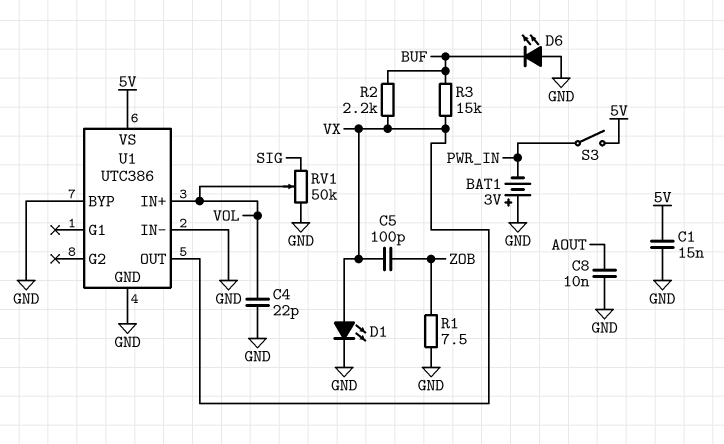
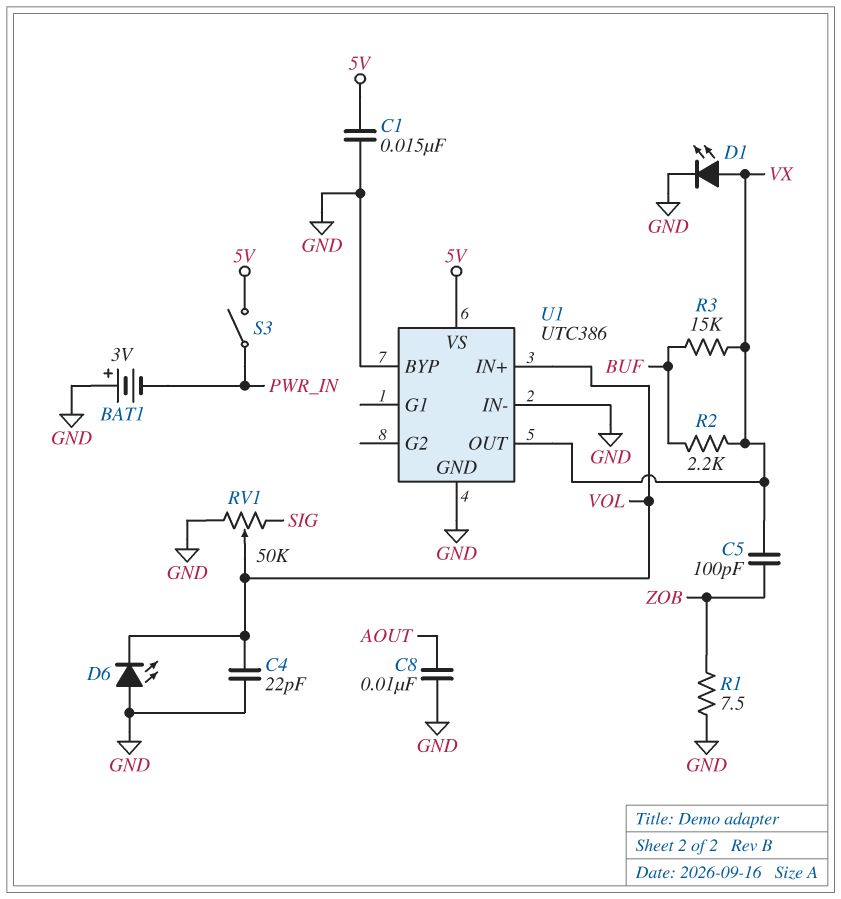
D6: LED (A GND, K BUF) -> LED (A GND, K VOL)

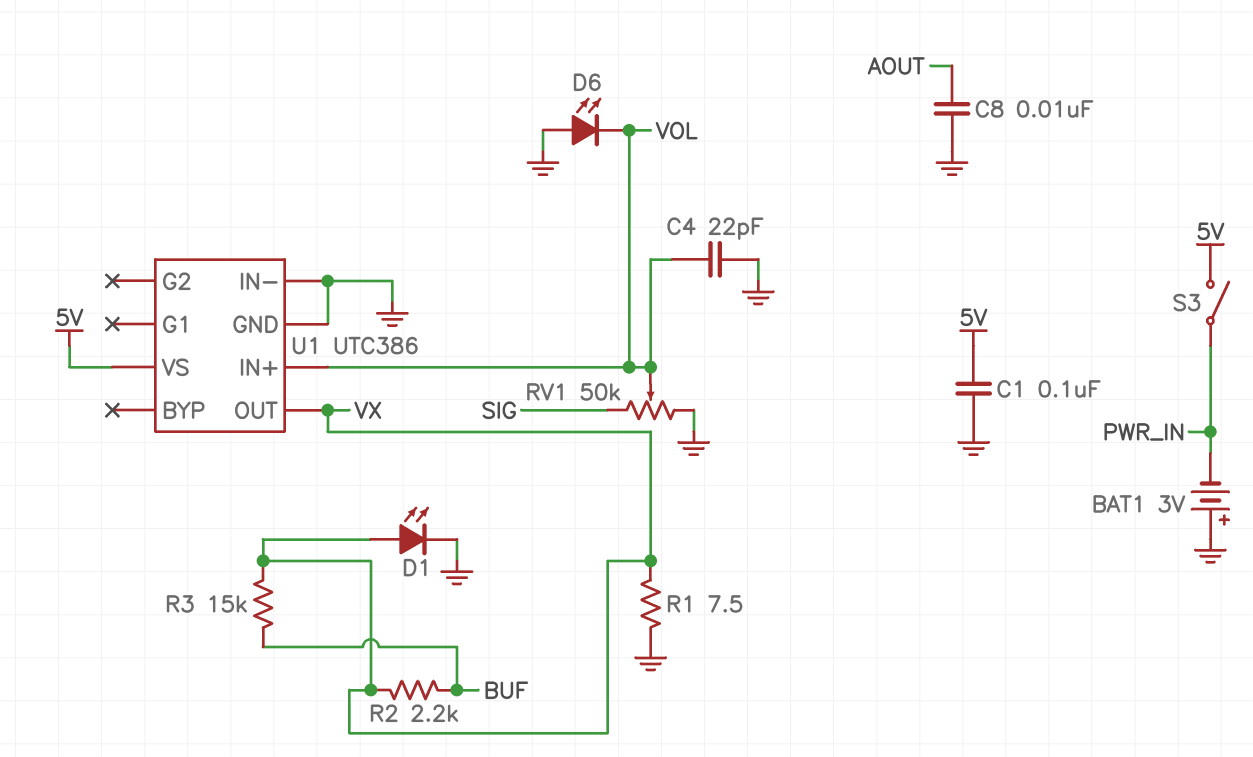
C1: 15nF (5V, GND) -> 100nF (5V, GND)
C5: 100pF (VX, ZOB) -> none
R1: 7.5 (GND, ZOB) -> 7.5 (GND, VX)
U1 pin BYP: GND -> none

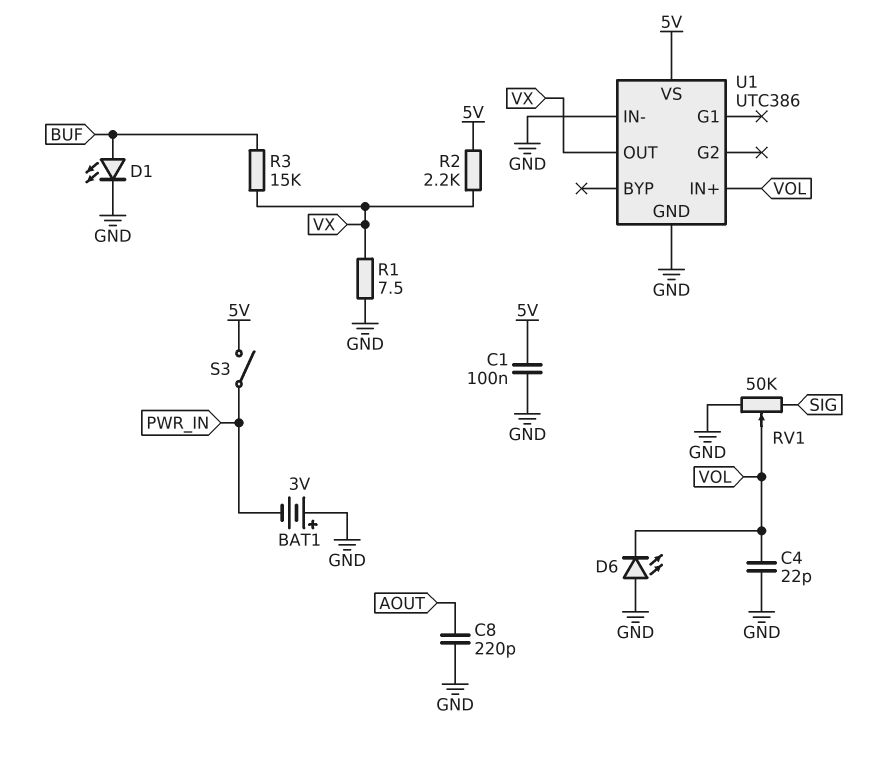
C8: 10nF (AOUT, GND) -> 220pF (AOUT, GND)
D1: LED (A VX, K GND) -> LED (A BUF, K GND)
R2: 2.2k (BUF, VX) -> 2.2k (5V, VX)

